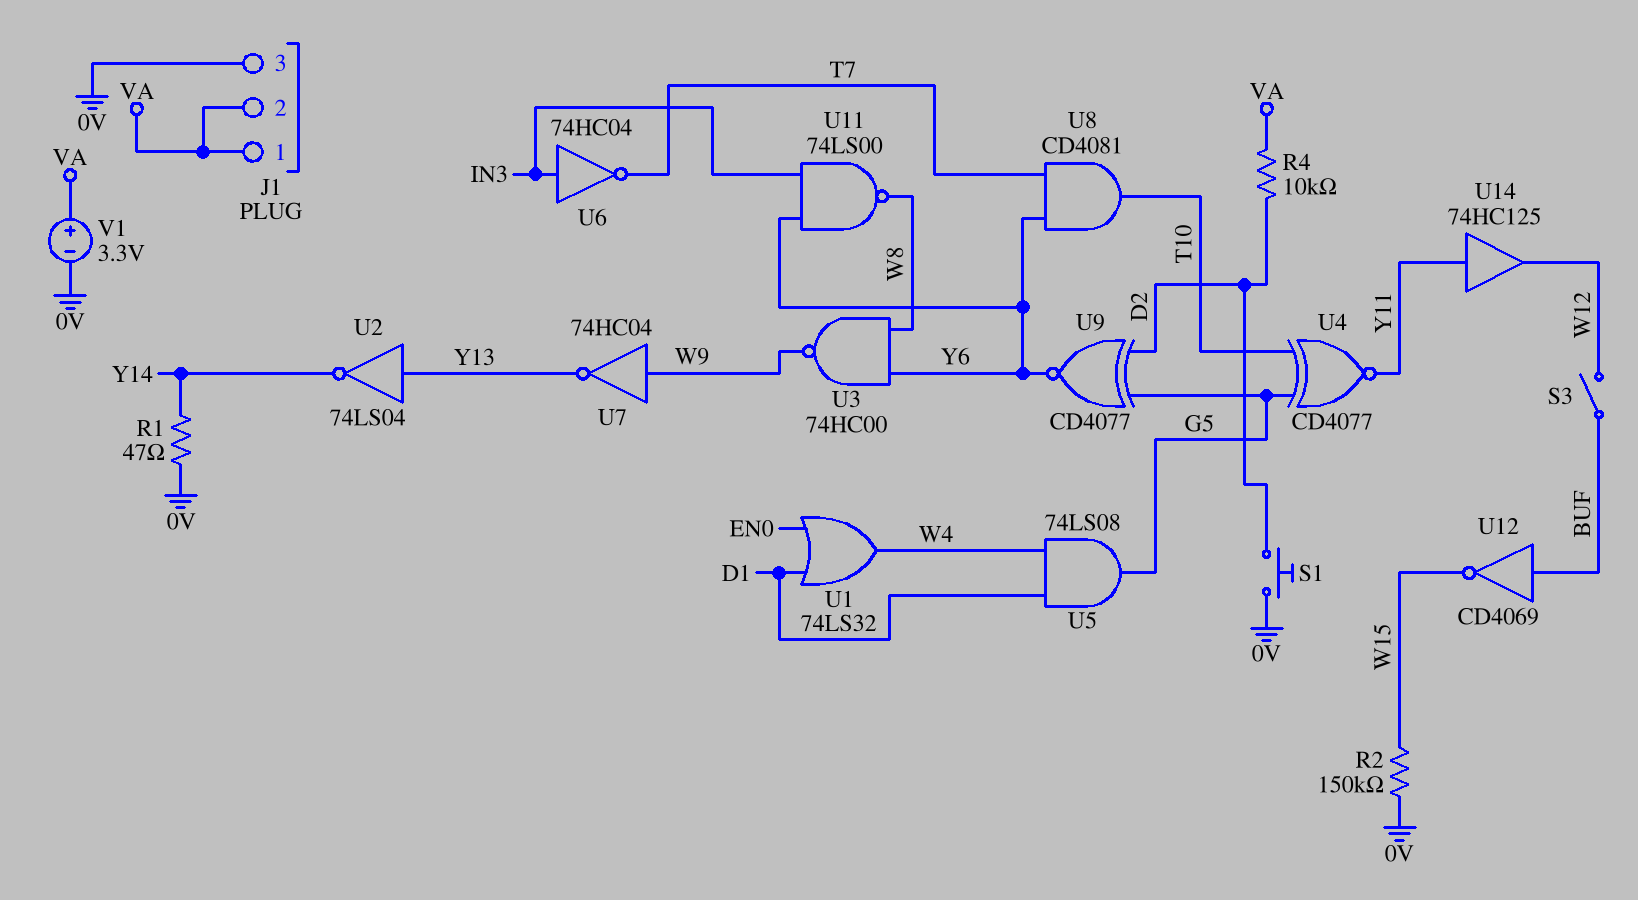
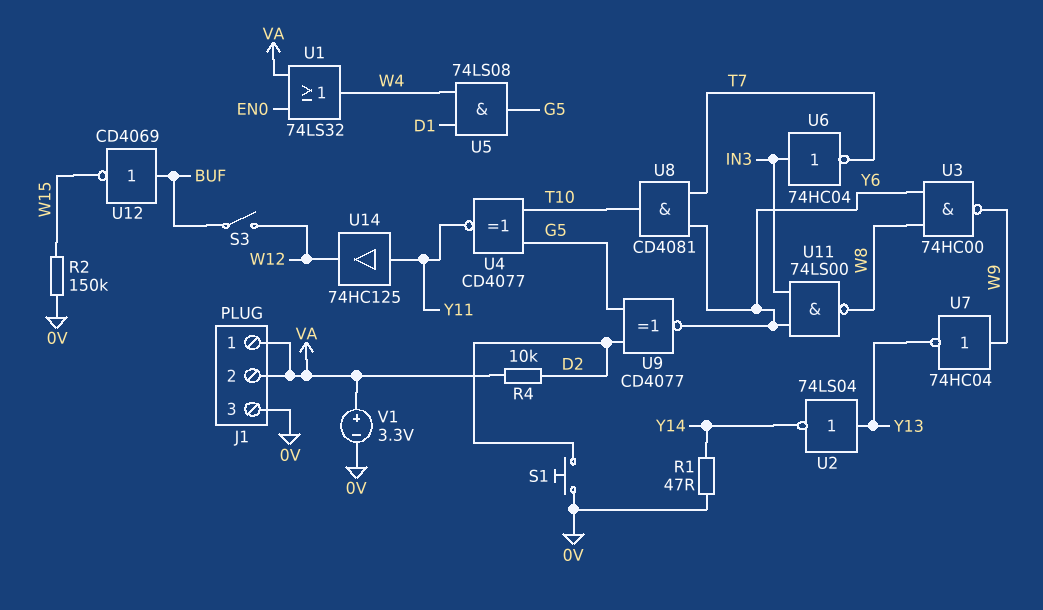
U1: OR 74LS32 (in D1, in EN0, out W4) -> OR 74LS32 (in EN0, in VA, out W4)

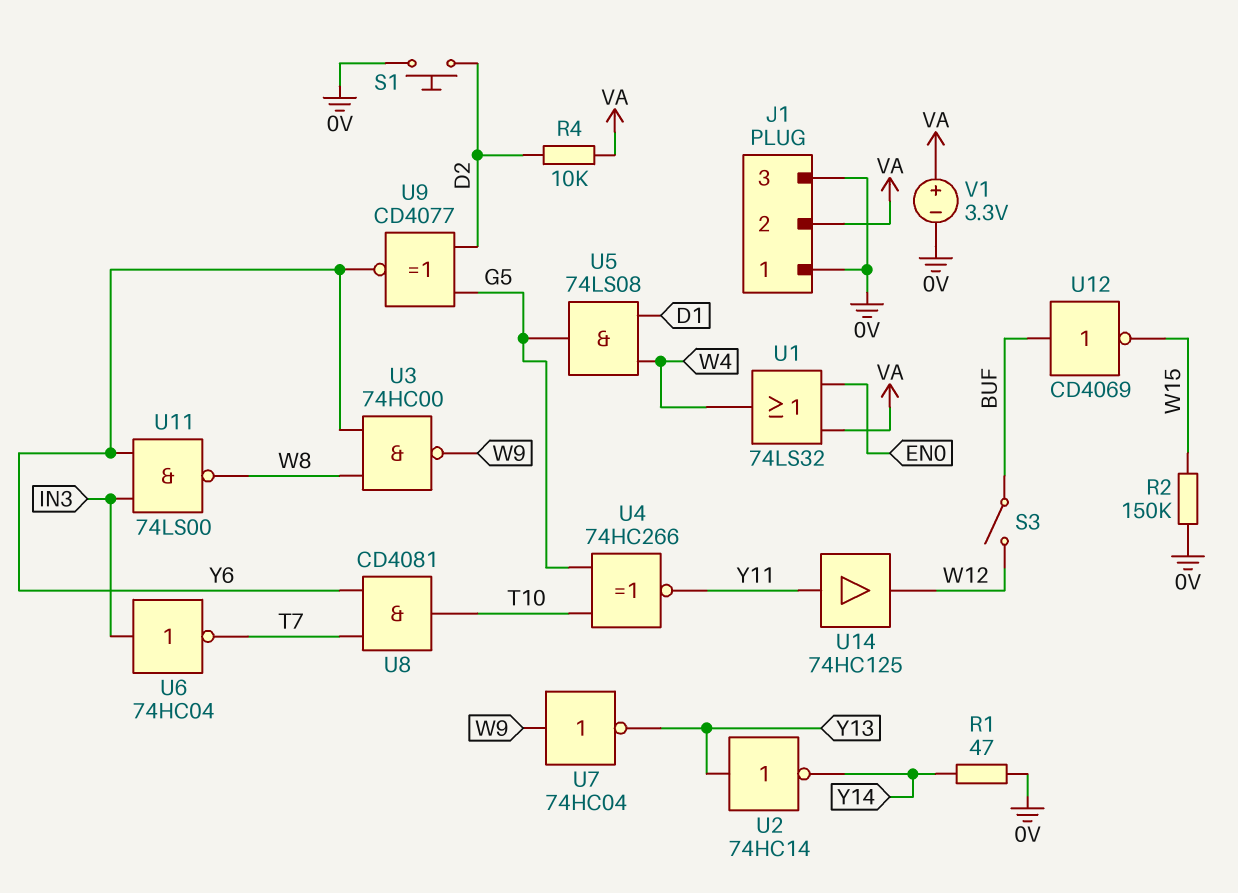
J1 pin 1: VA -> 0V
U2: NOT 74LS04 (in Y13, out Y14) -> NOT 74HC14 (in Y13, out Y14)
U4: XNOR CD4077 (in G5, in T10, out Y11) -> XNOR 74HC266 (in G5, in T10, out Y11)

